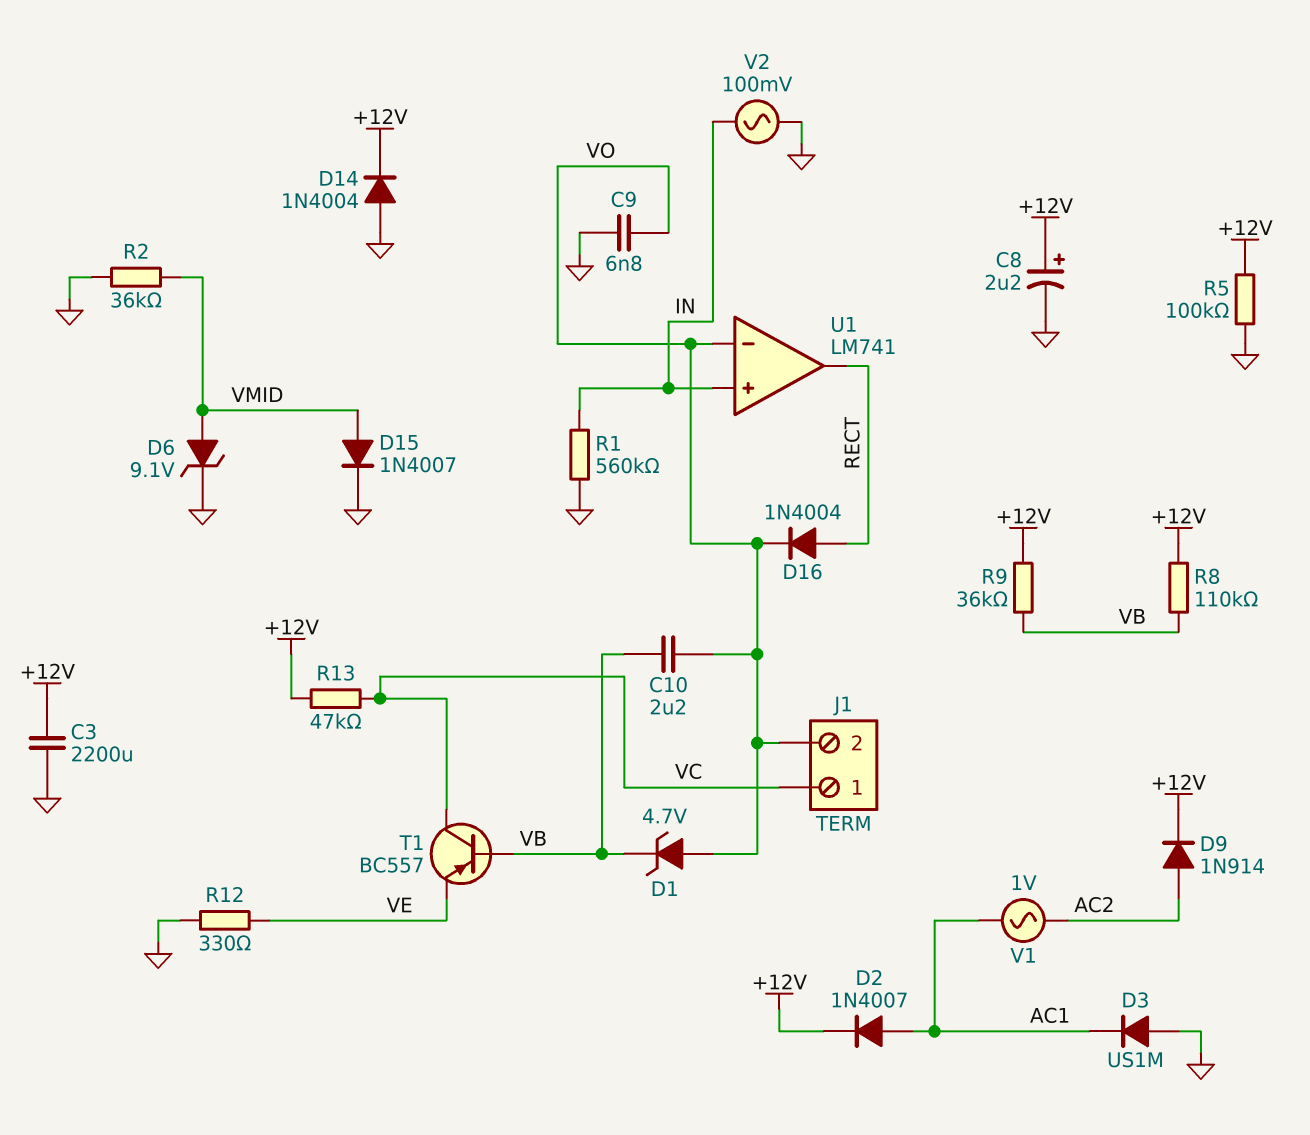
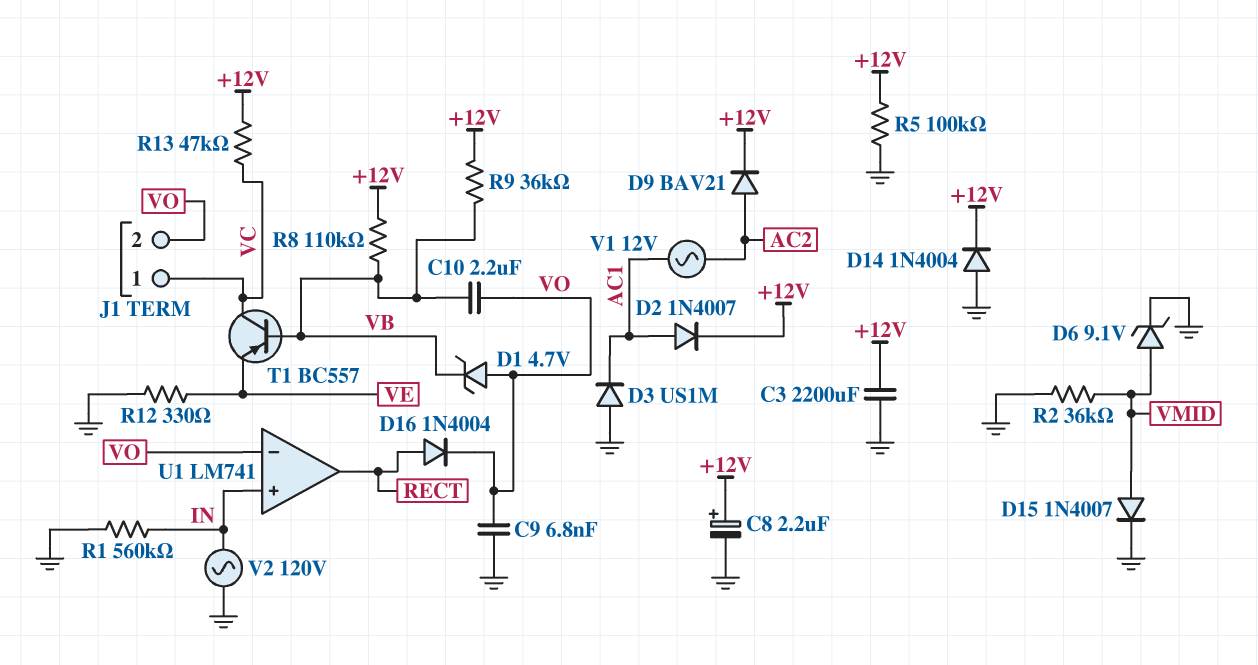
D9: diode 1N914 (A AC2, K +12V) -> diode BAV21 (A AC2, K +12V)
V1: AC 1V (AC1, AC2) -> AC 12V (AC1, AC2)
V2: AC 100mV (GND, IN) -> AC 120V (GND, IN)

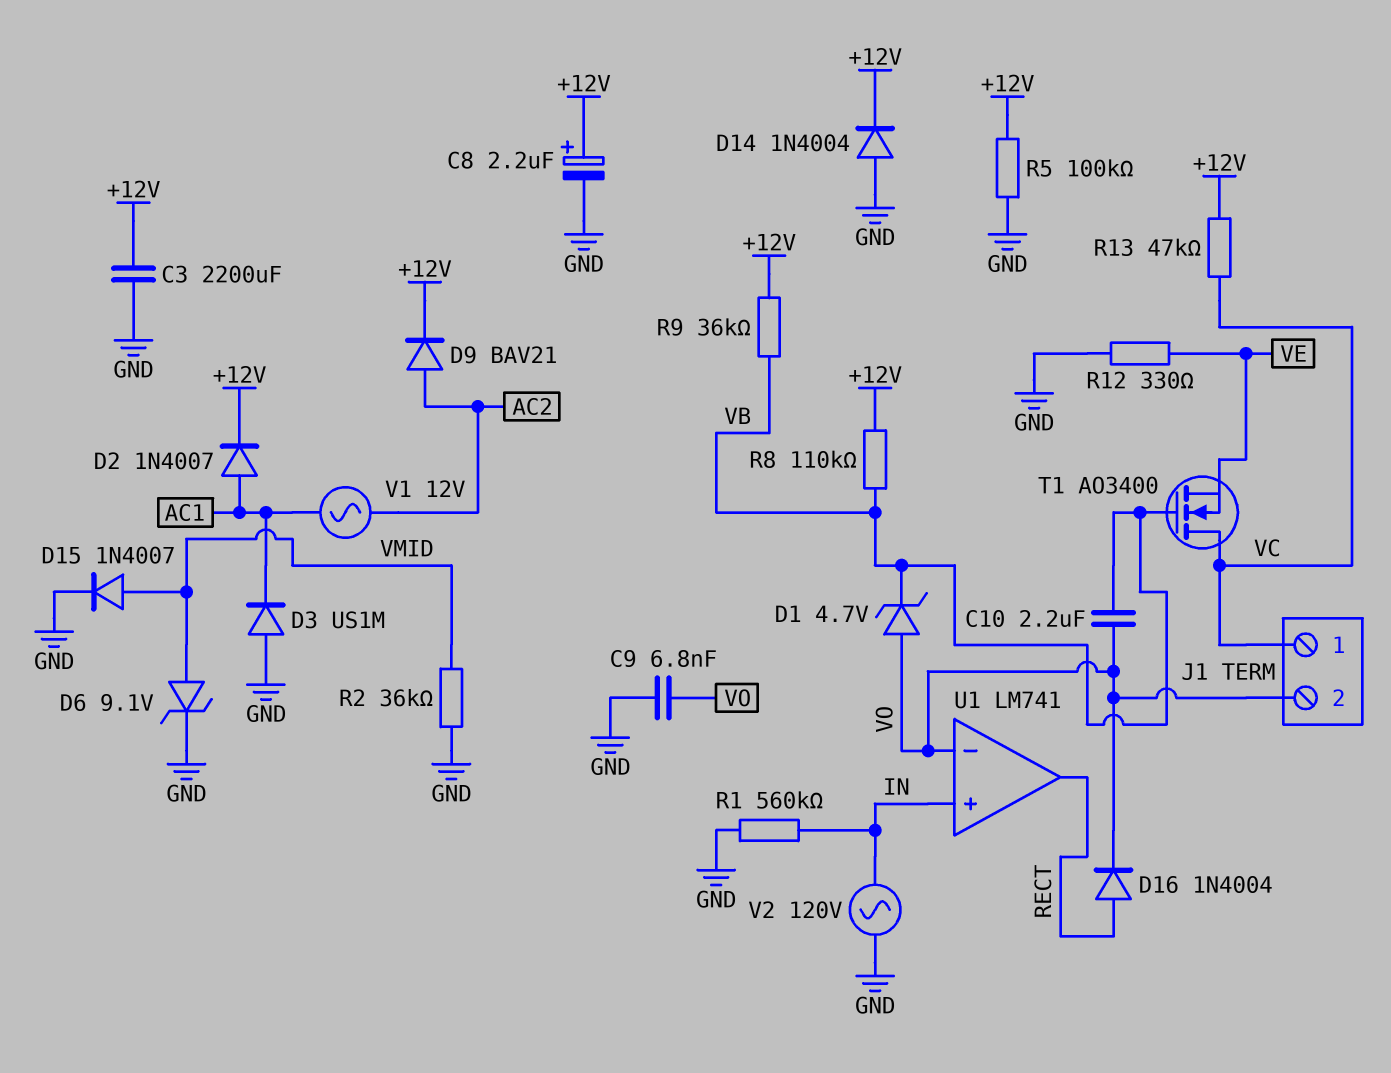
T1: PNP BC557 (B VB, C VC, E VE) -> NMOS AO3400 (G VB, D VC, S VE)

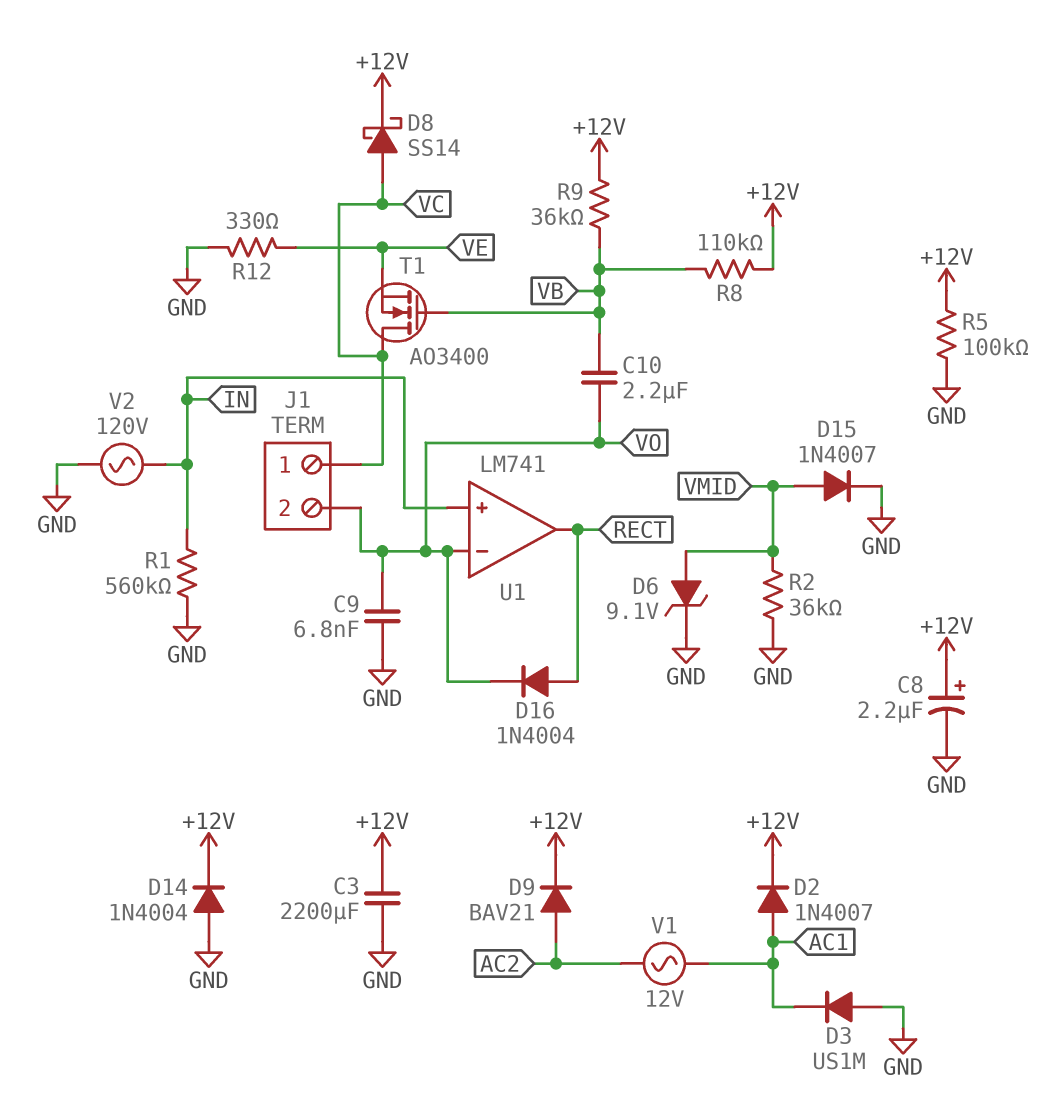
D1: zener 4.7V (A VO, K VB) -> none
D8: none -> schottky SS14 (A VC, K +12V)
R13: 47k (+12V, VC) -> none

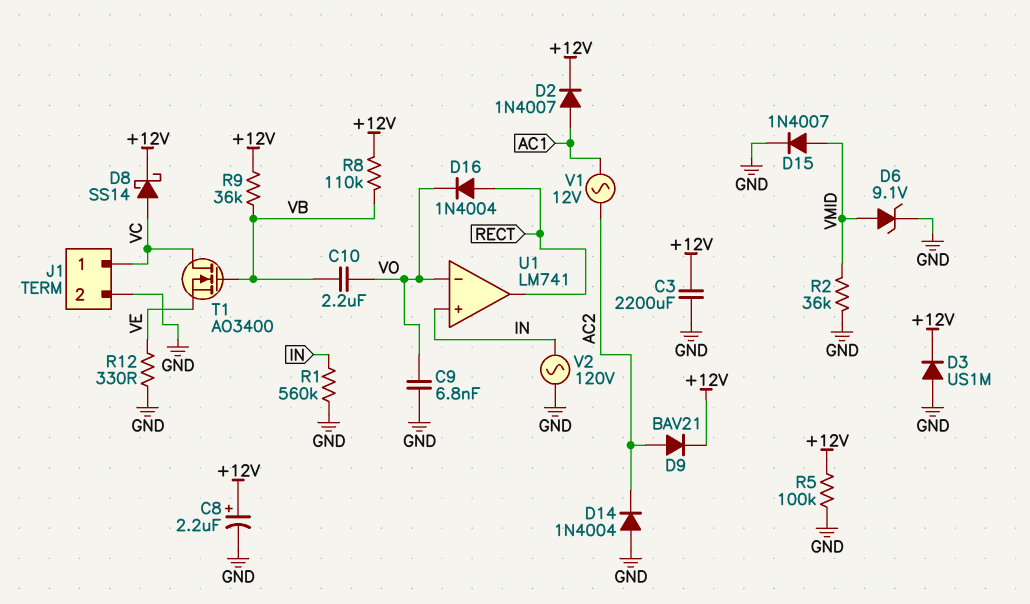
D3: diode US1M (A GND, K AC1) -> diode US1M (A GND, K +12V)
D14: diode 1N4004 (A GND, K +12V) -> diode 1N4004 (A GND, K AC2)
J1 pin 2: VO -> GND

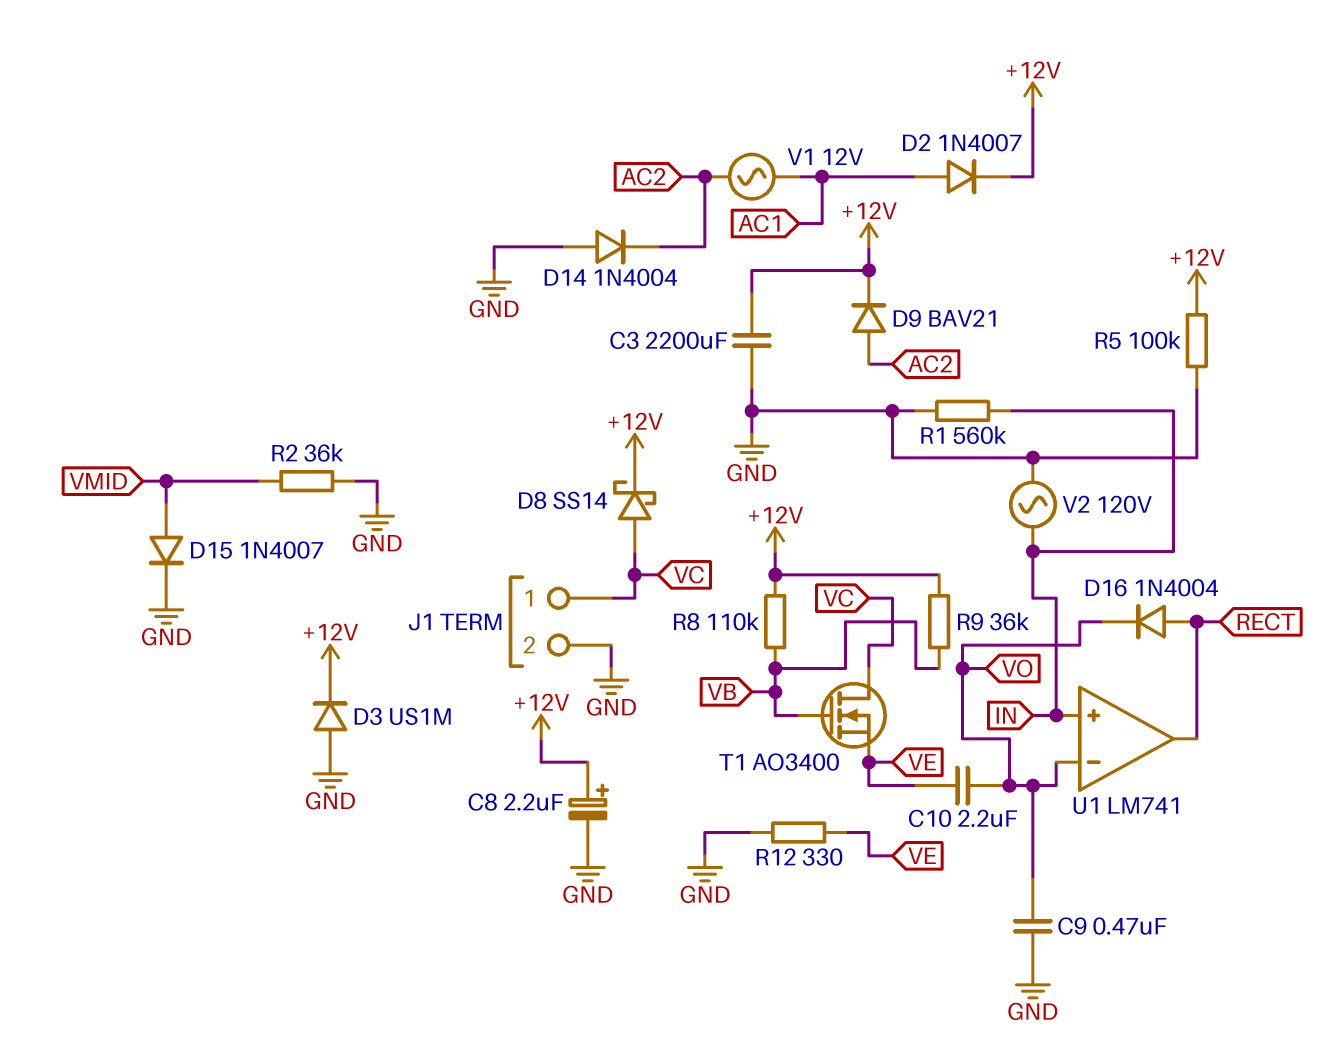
C9: 6.8nF (GND, VO) -> 470nF (GND, VO)
C10: 2.2uF (VB, VO) -> 2.2uF (VE, VO)
D6: zener 9.1V (A VMID, K GND) -> none

